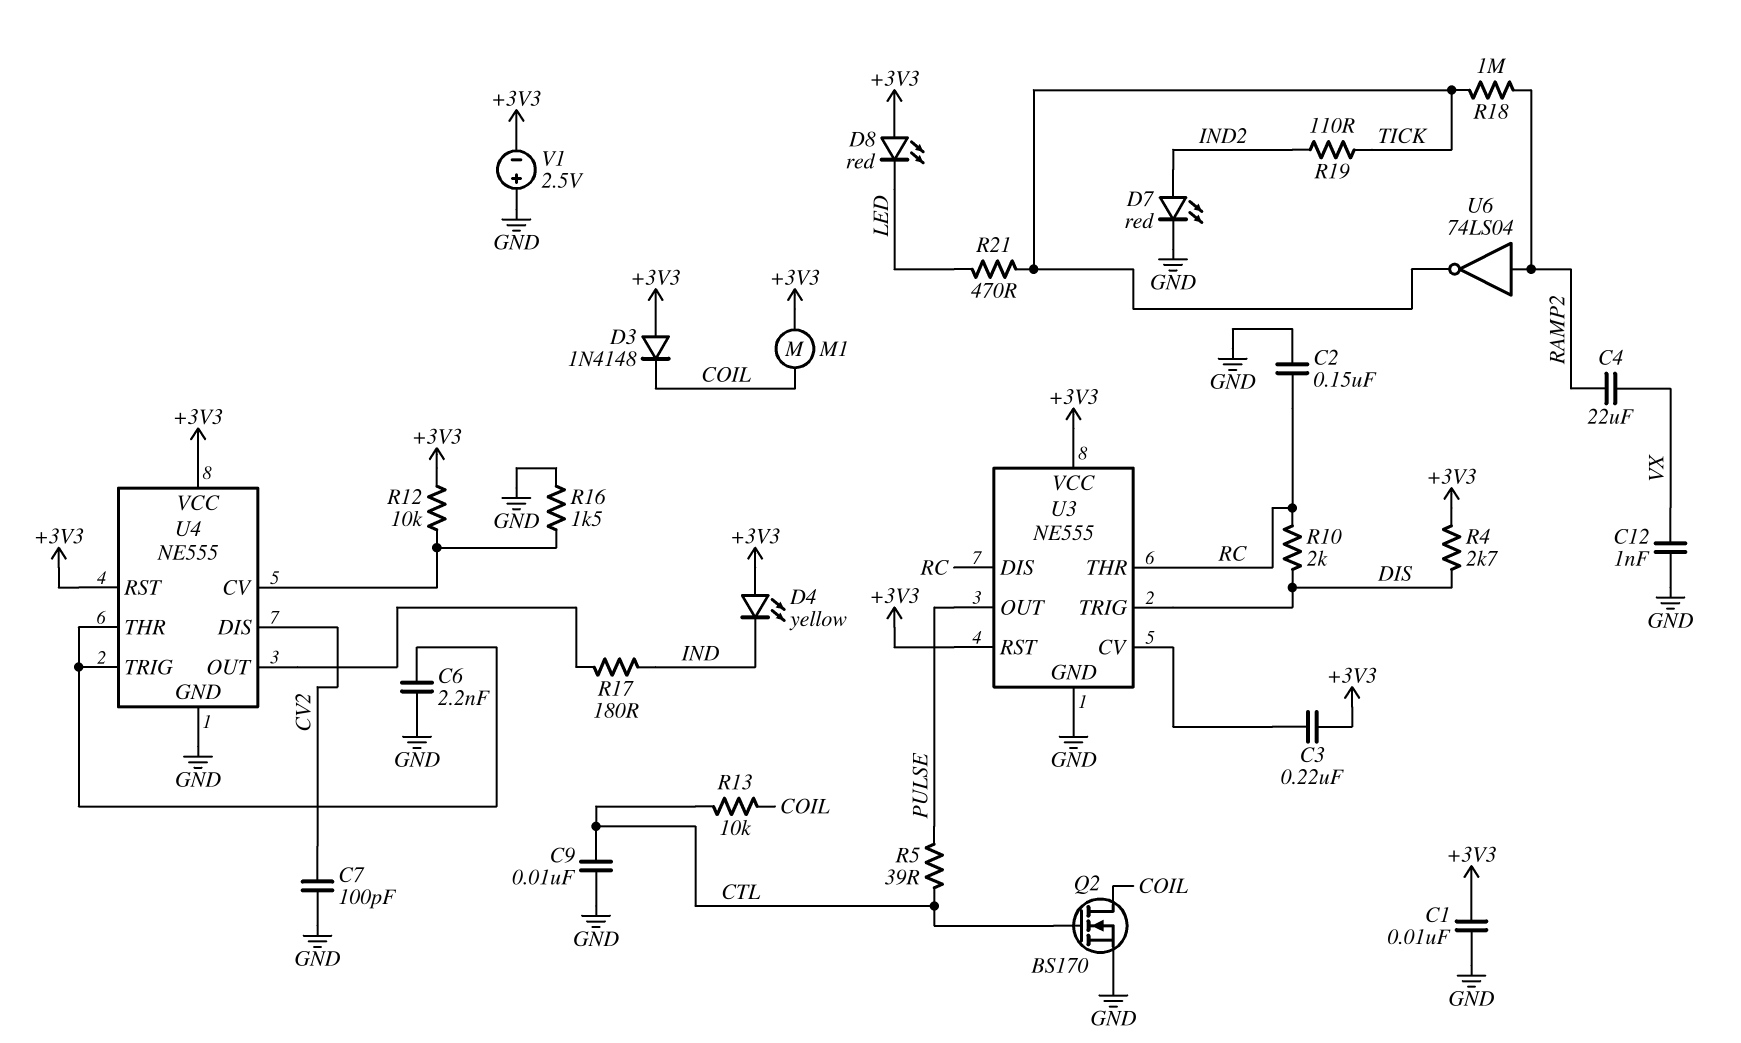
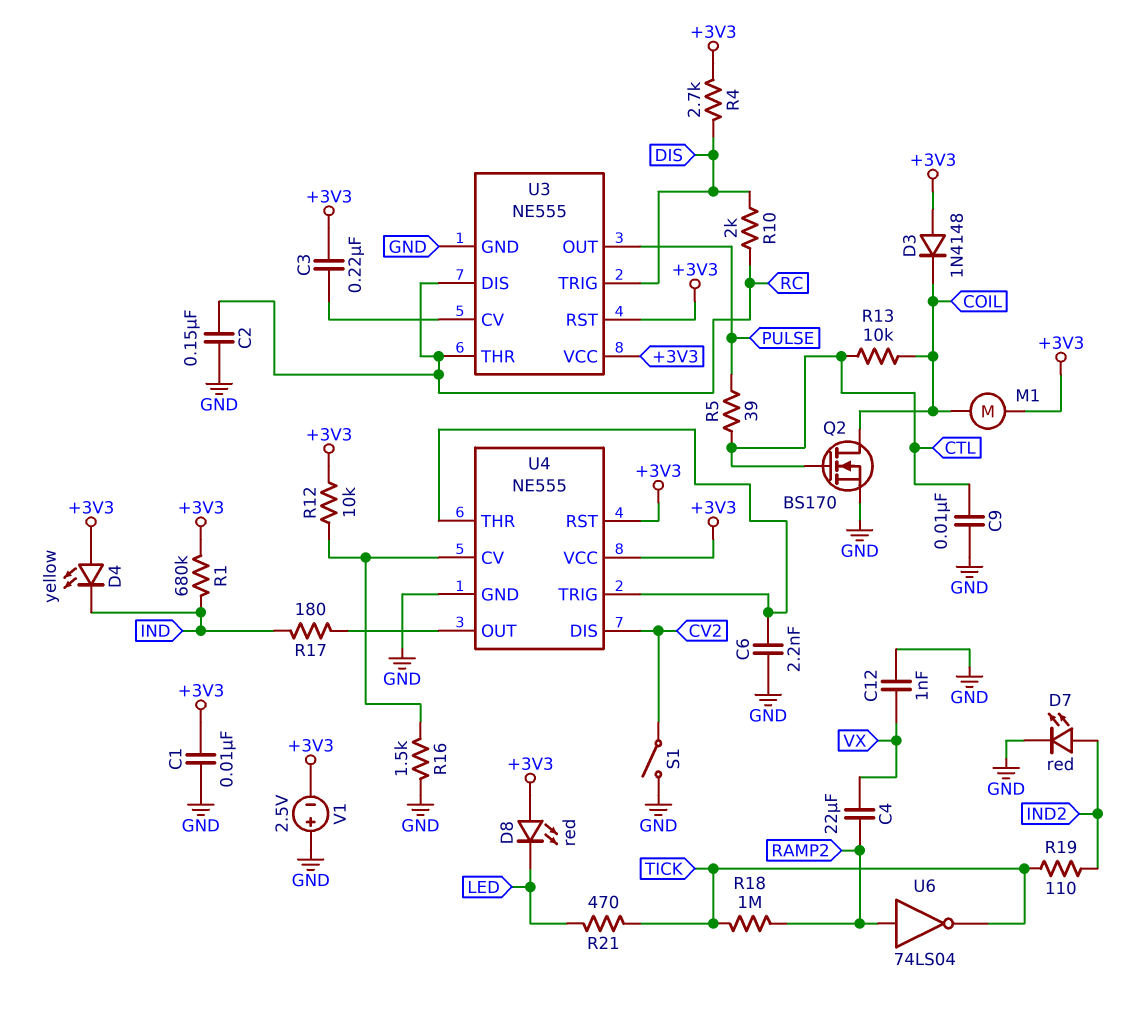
C7: 100pF (CV2, GND) -> none
R1: none -> 680k (+3V3, IND)
S1: none -> switch (CV2, GND)

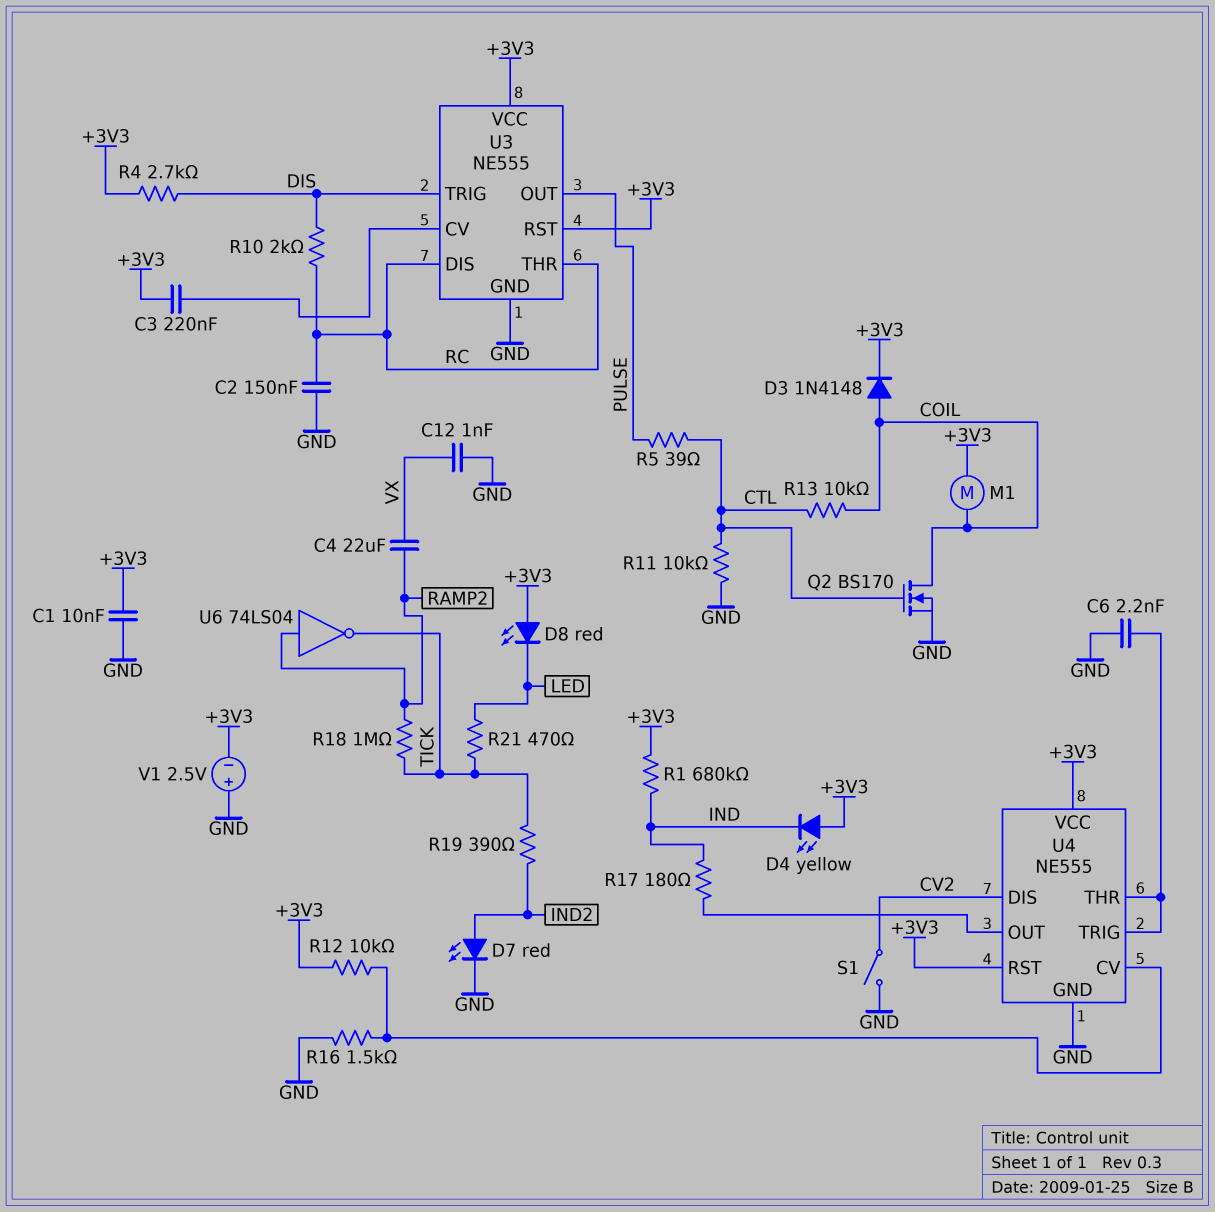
C9: 10nF (CTL, GND) -> none
D3: diode 1N4148 (A +3V3, K COIL) -> diode 1N4148 (A COIL, K +3V3)
R11: none -> 10k (CTL, GND)
R19: 110 (IND2, TICK) -> 390 (IND2, TICK)

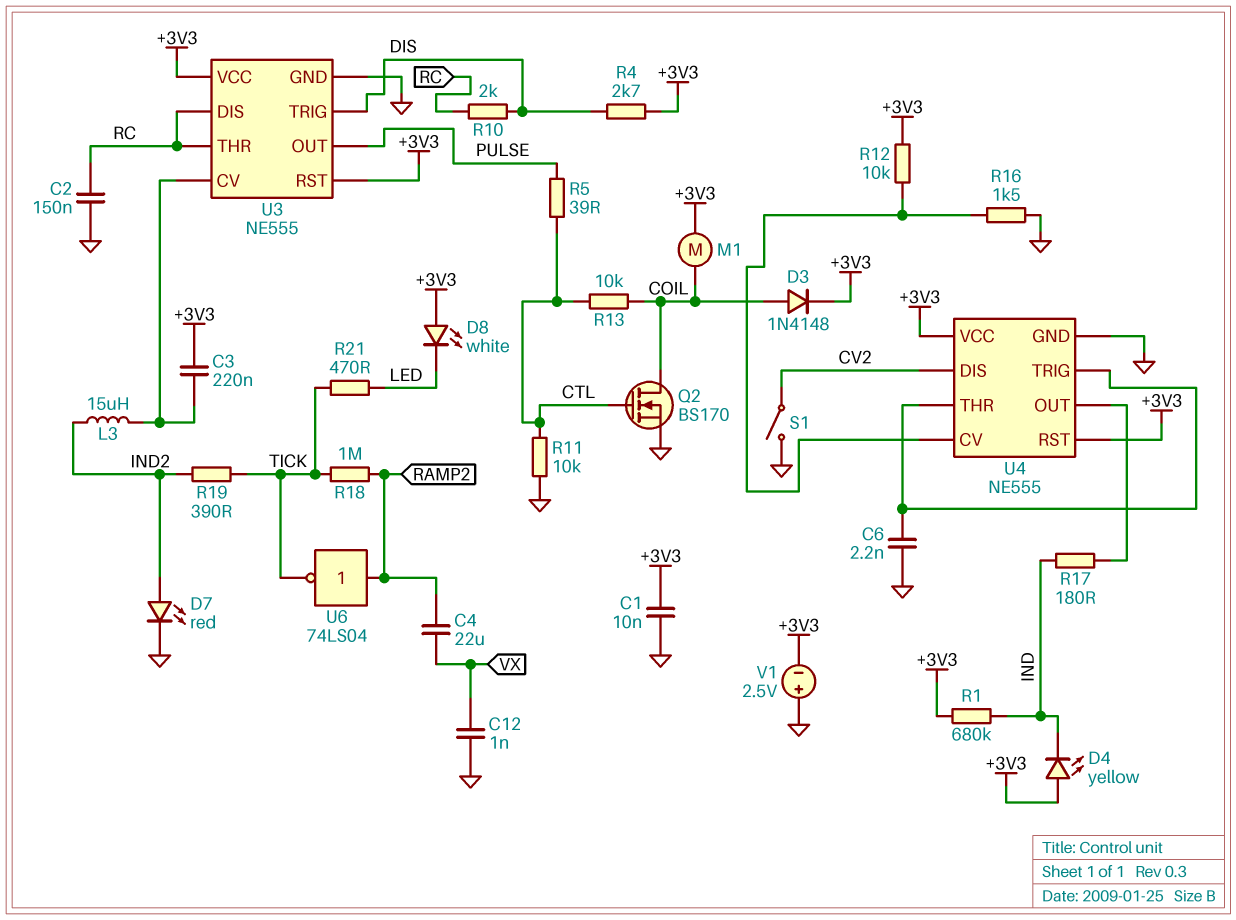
D8: LED red (A +3V3, K LED) -> LED white (A +3V3, K LED)
L3: none -> 15uH (IND2, U3/CV)

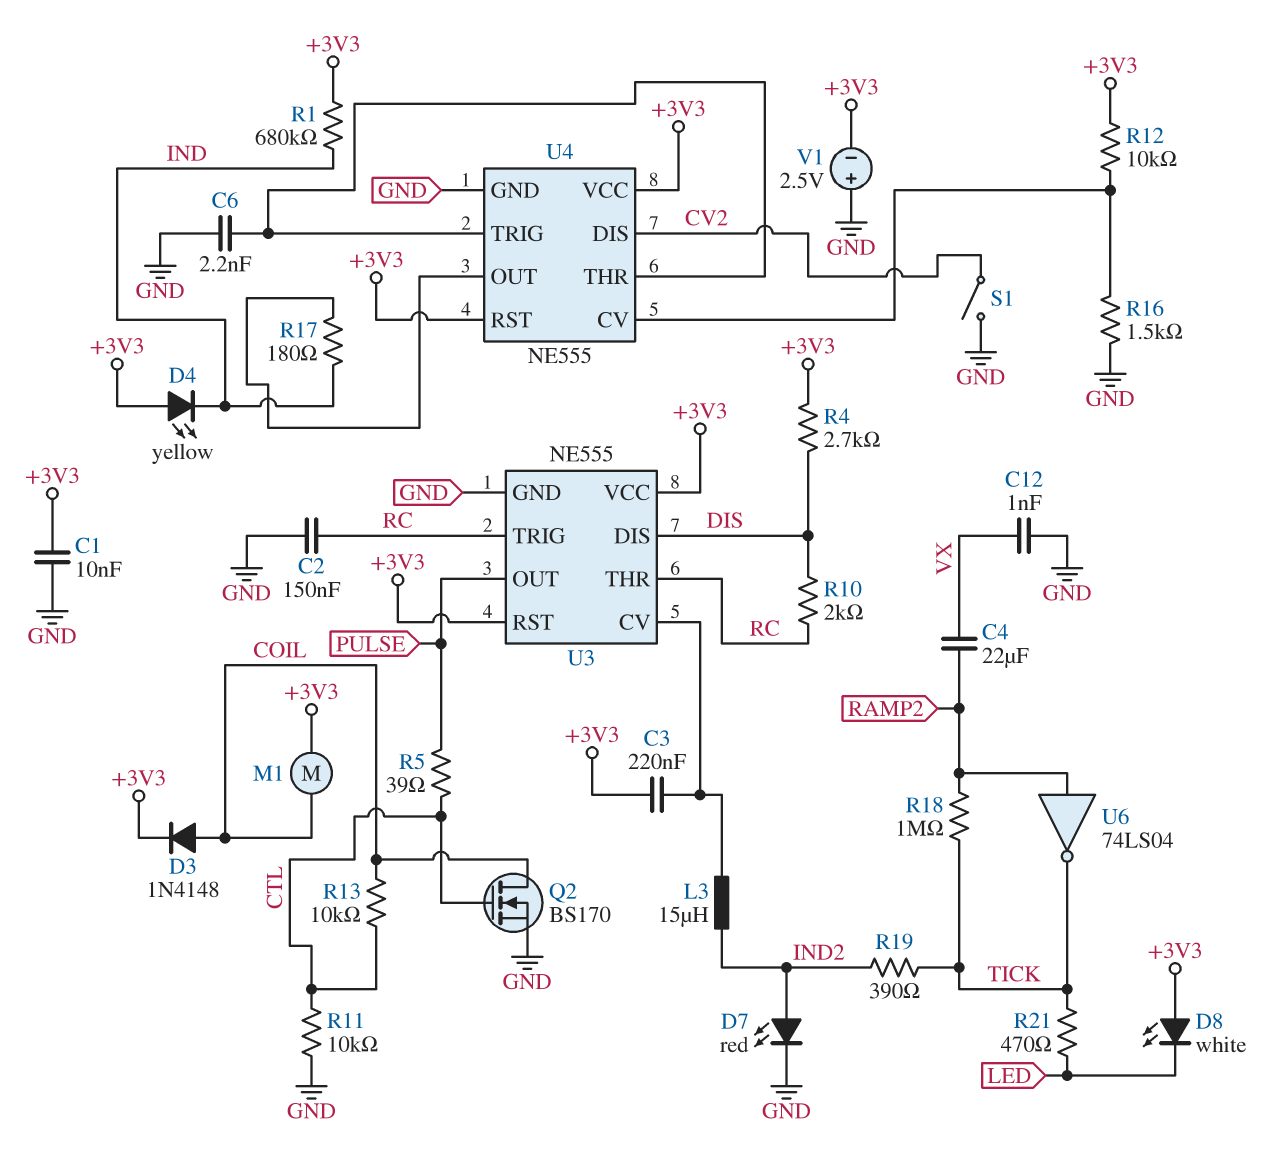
U3 pin DIS: RC -> DIS
U3 pin TRIG: DIS -> RC

